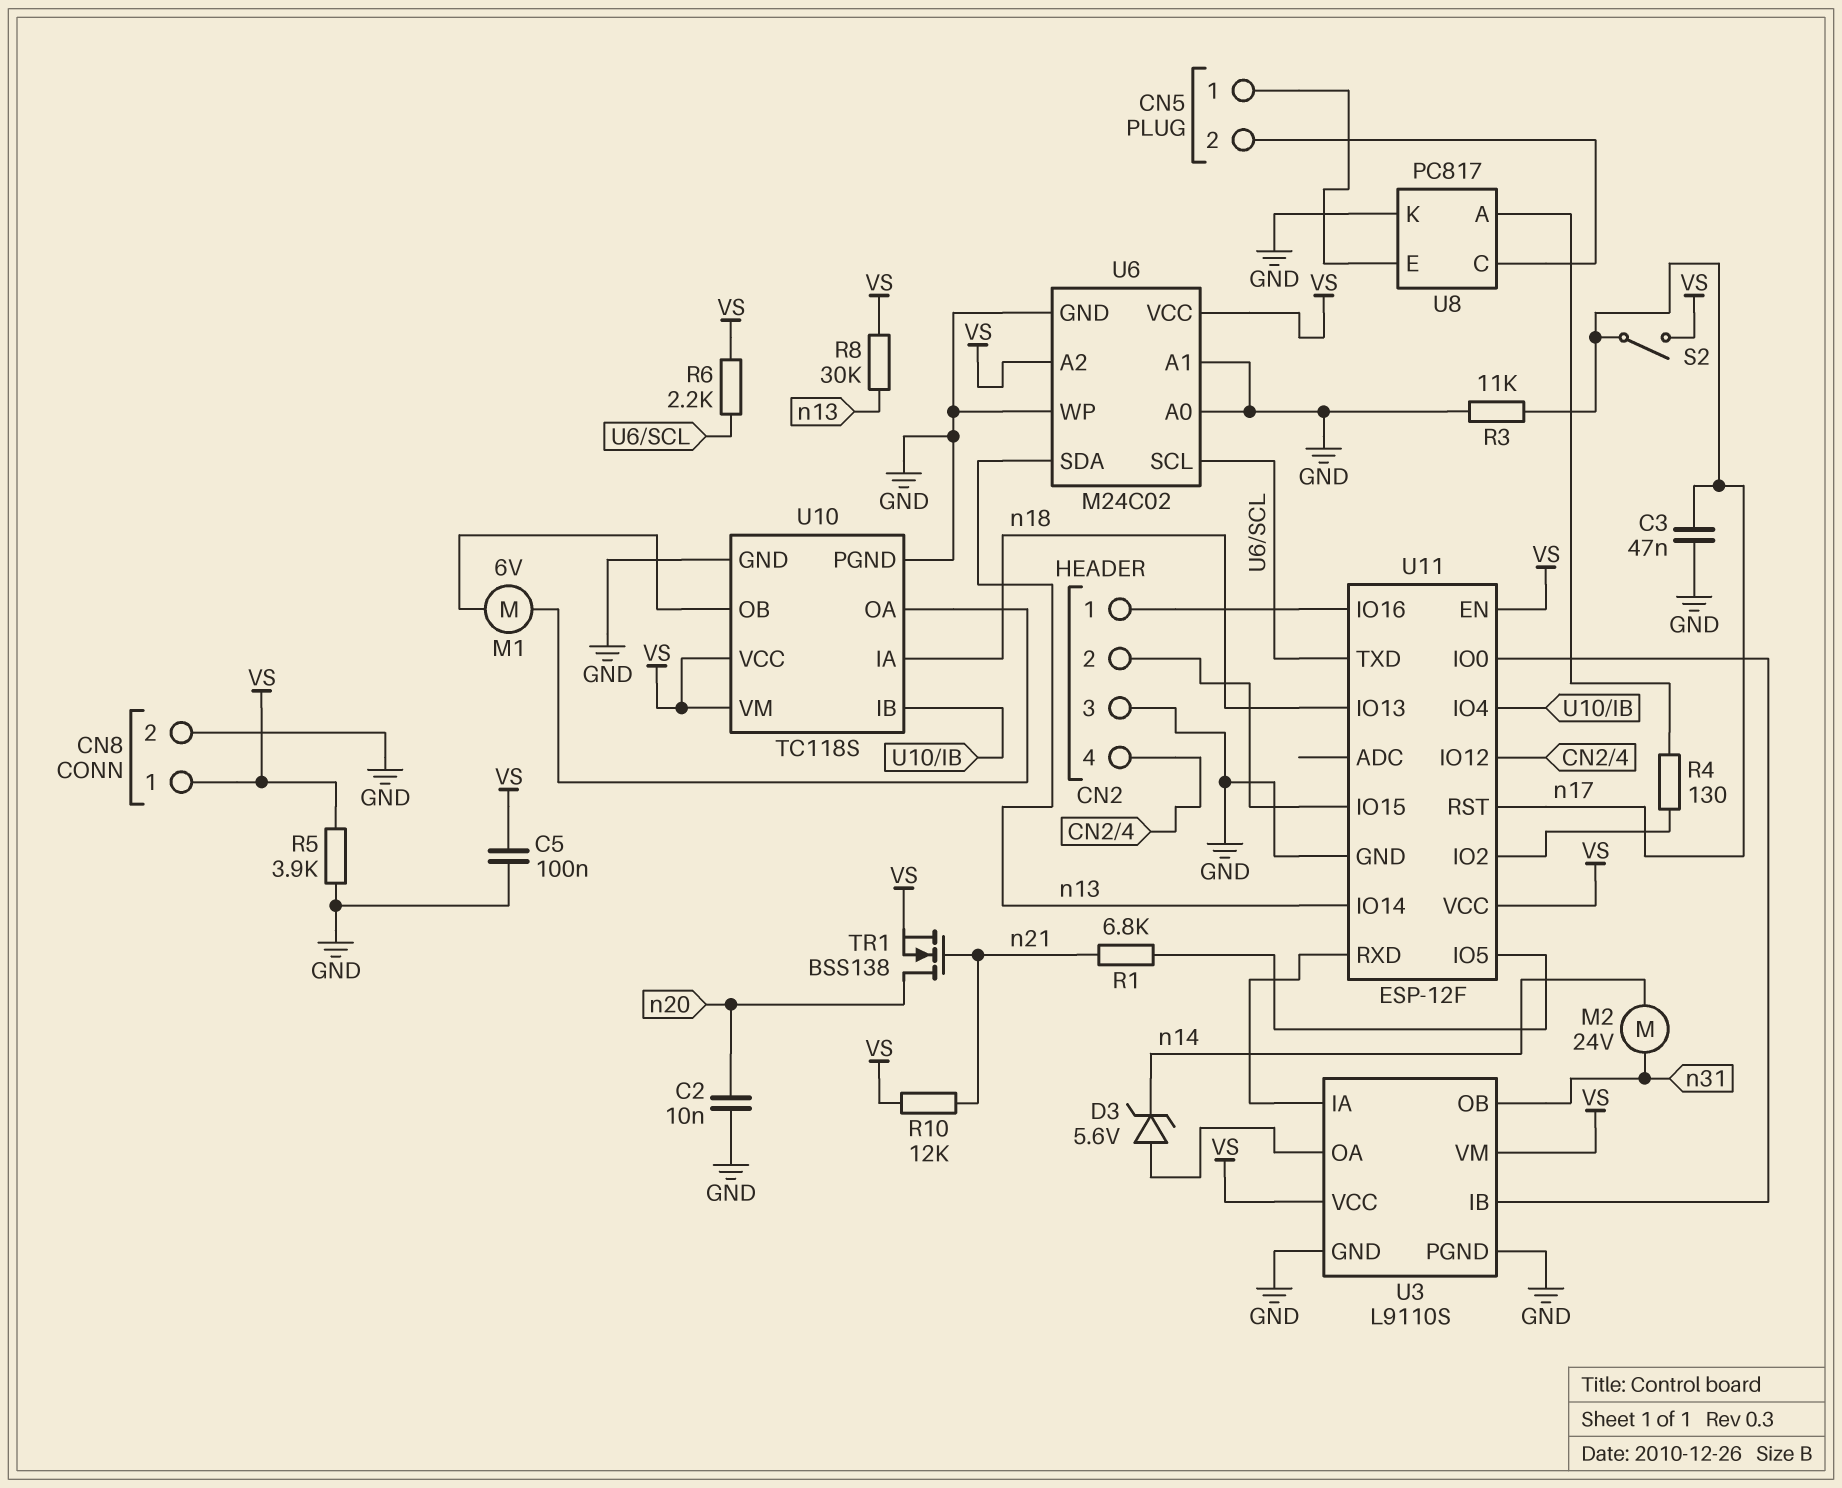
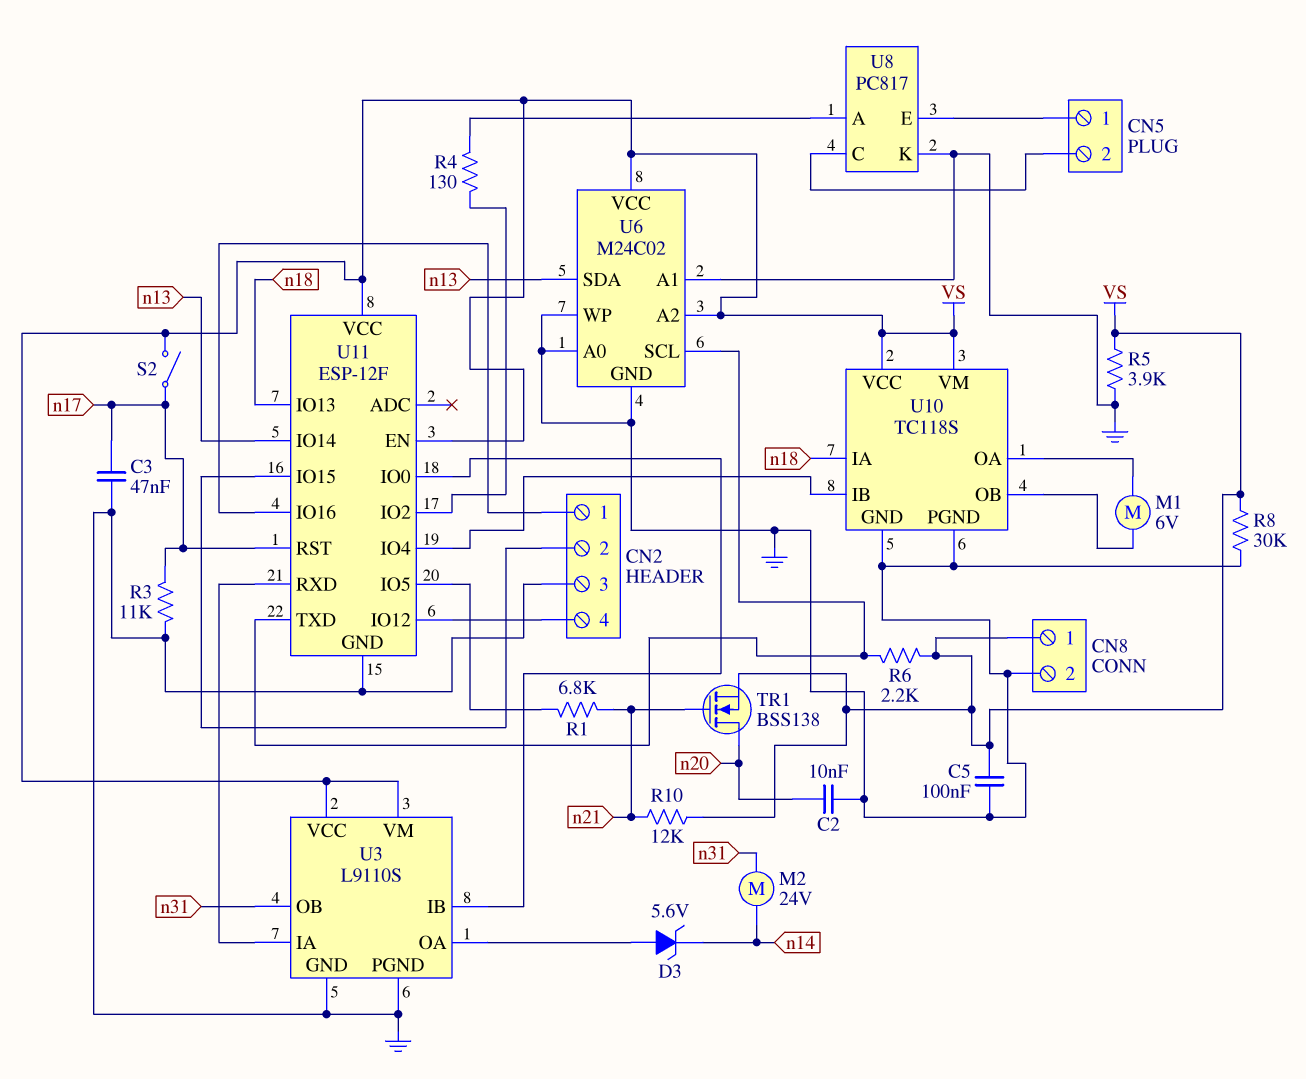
R8: 30k (VS, n13) -> 30k (GND, VS)

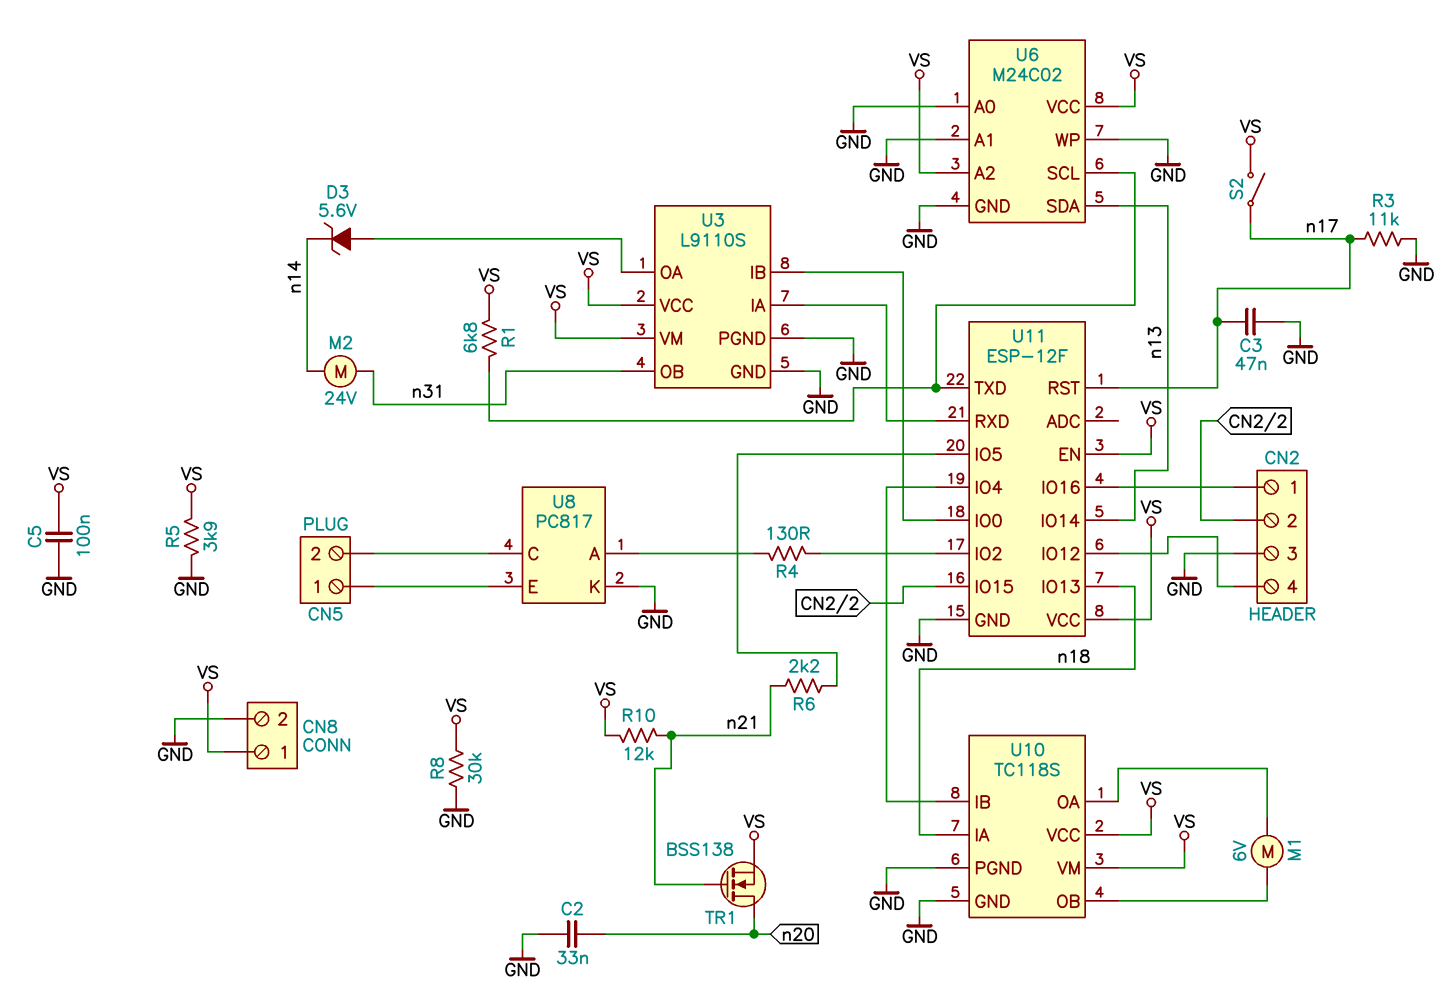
C2: 10nF (GND, n20) -> 33nF (GND, n20)
R1: 6.8k (U11/IO5, n21) -> 6.8k (U6/SCL, VS)
R6: 2.2k (U6/SCL, VS) -> 2.2k (U11/IO5, n21)

